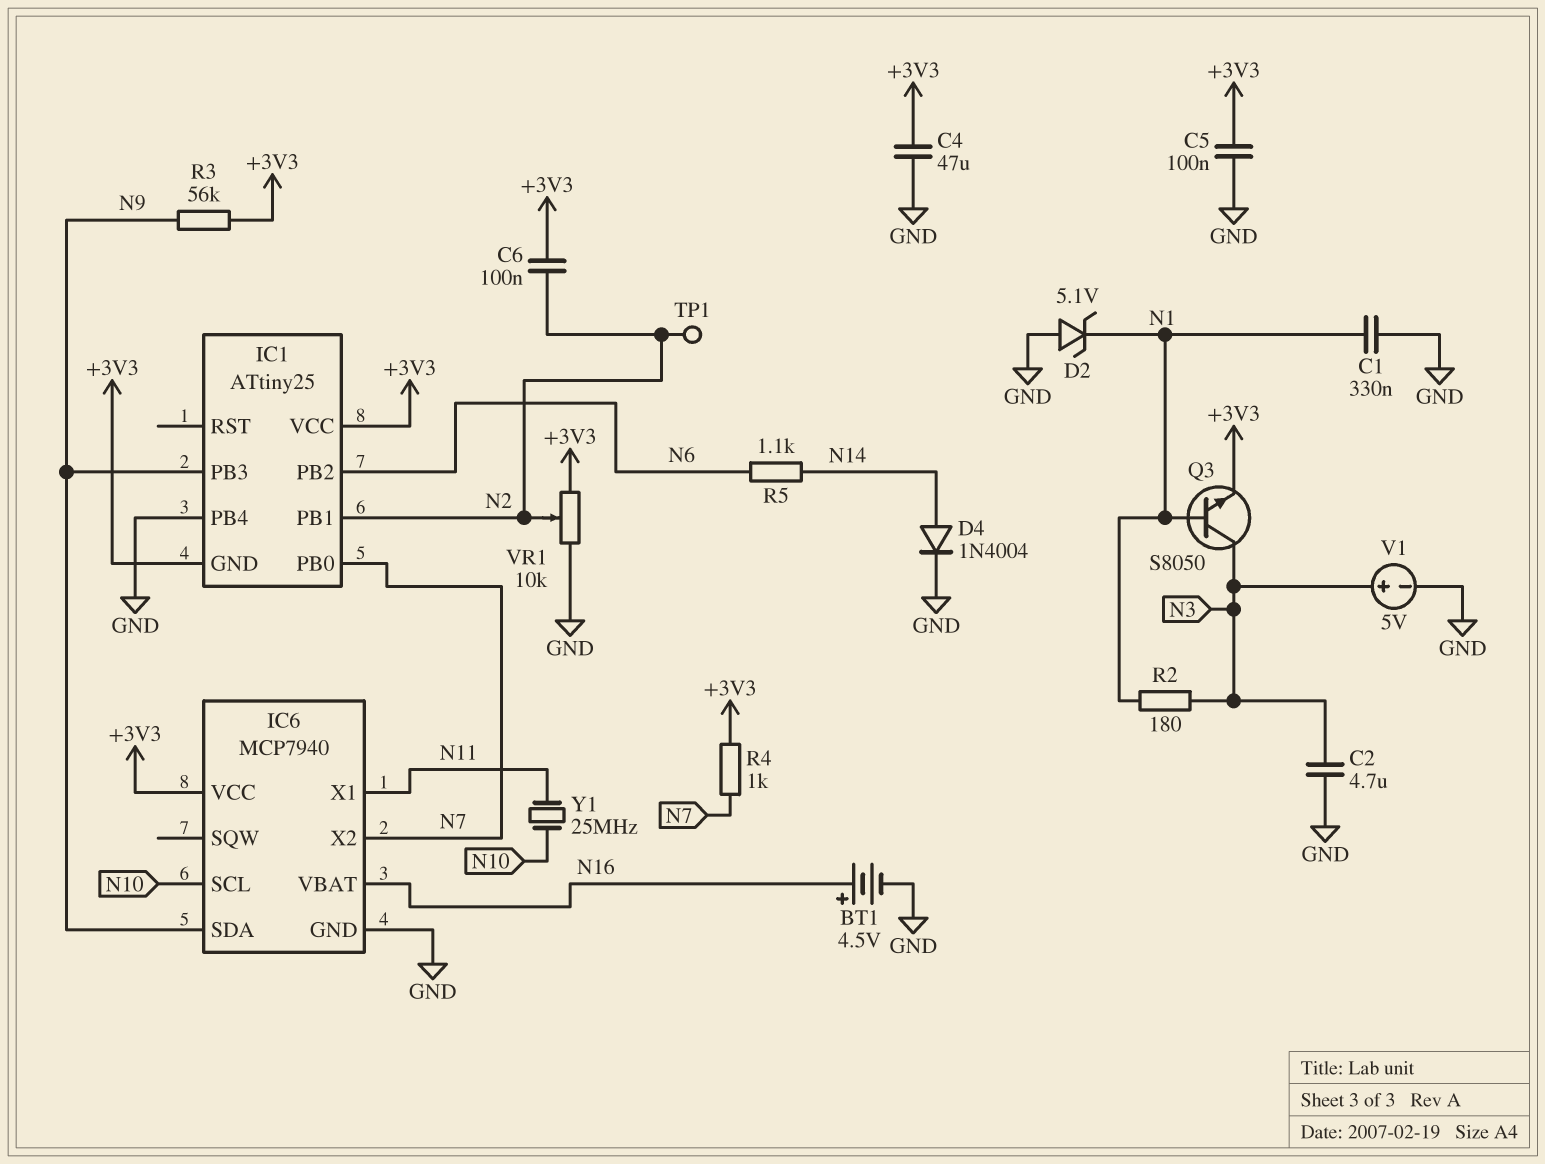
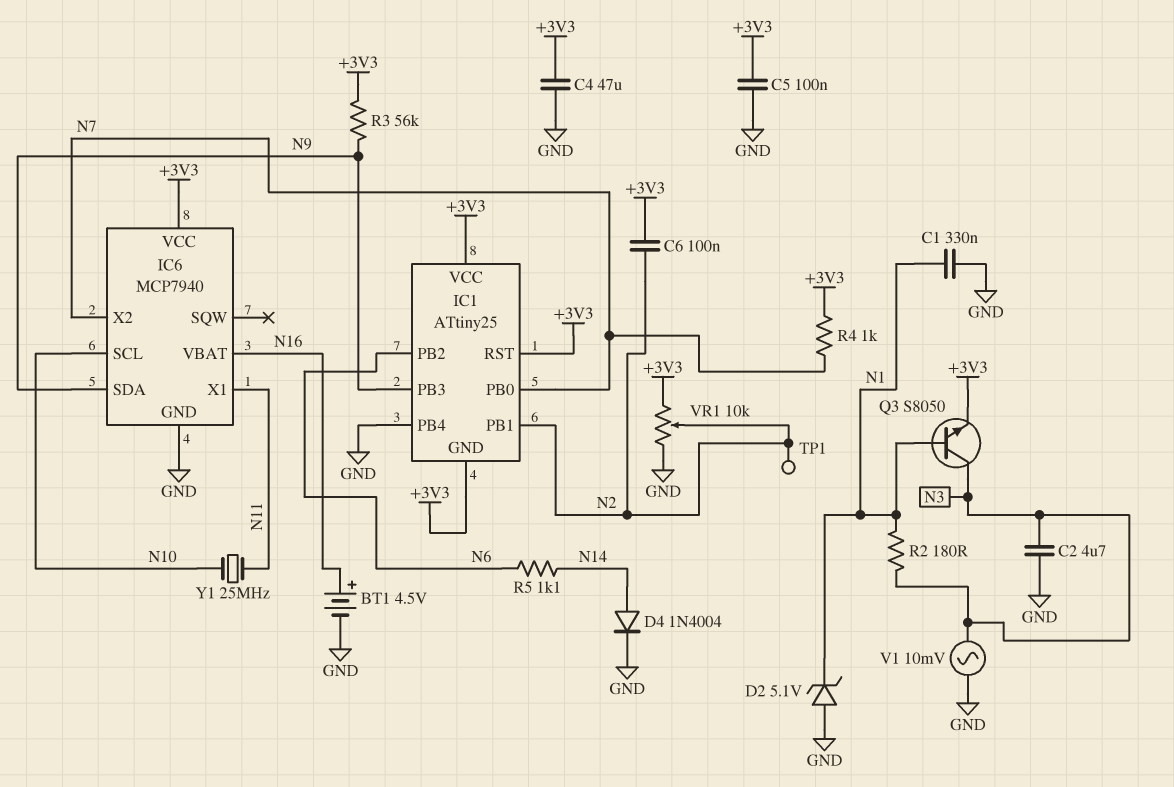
IC1 pin RST: none -> +3V3
V1: 5V (plus N3, minus GND) -> AC 10mV (GND, N3)

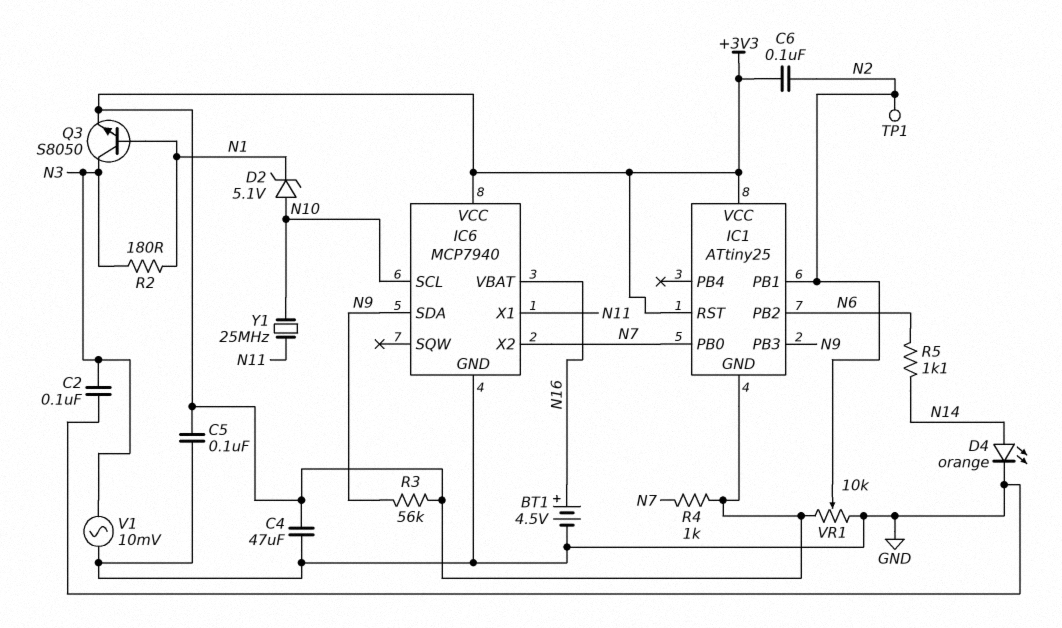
C1: 330nF (GND, N1) -> none
C2: 4.7uF (GND, N3) -> 100nF (GND, N3)
D2: zener 5.1V (A GND, K N1) -> zener 5.1V (A N10, K N1)
D4: diode 1N4004 (A N14, K GND) -> LED orange (A N14, K GND)
IC1 pin PB4: GND -> none

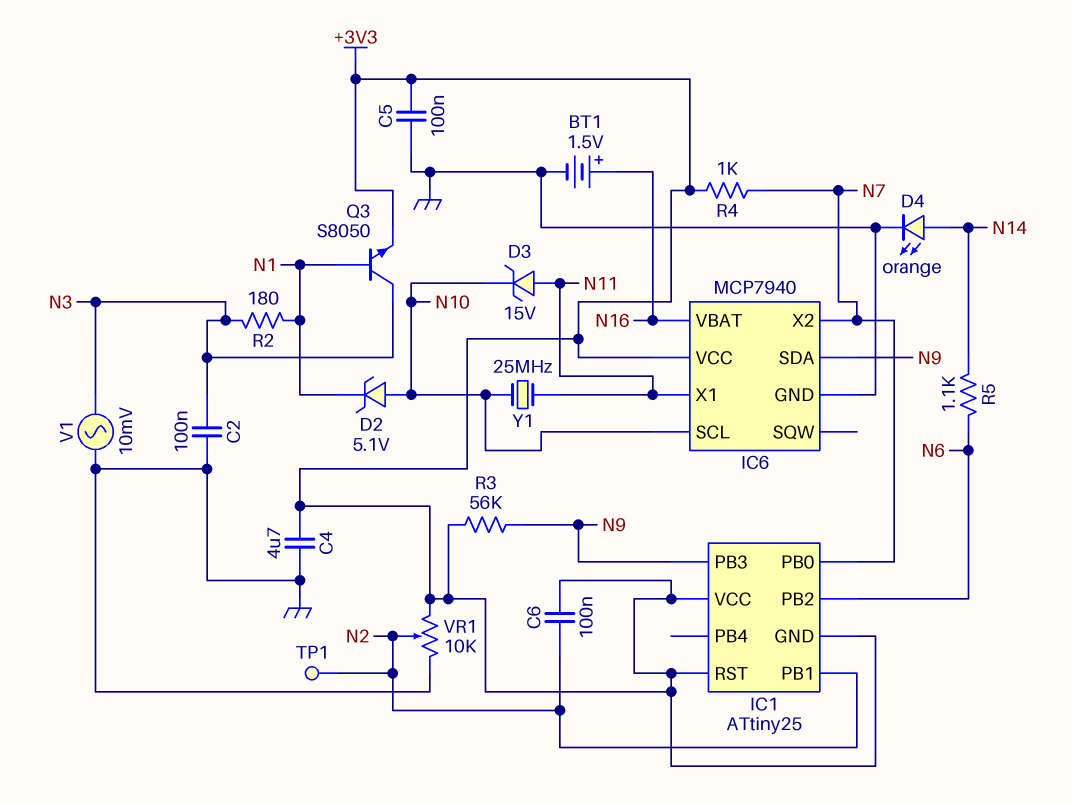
BT1: 4.5V (plus N16, minus GND) -> 1.5V (plus N16, minus GND)
C4: 47uF (+3V3, GND) -> 4.7uF (+3V3, GND)
D3: none -> zener 15V (A N11, K N10)

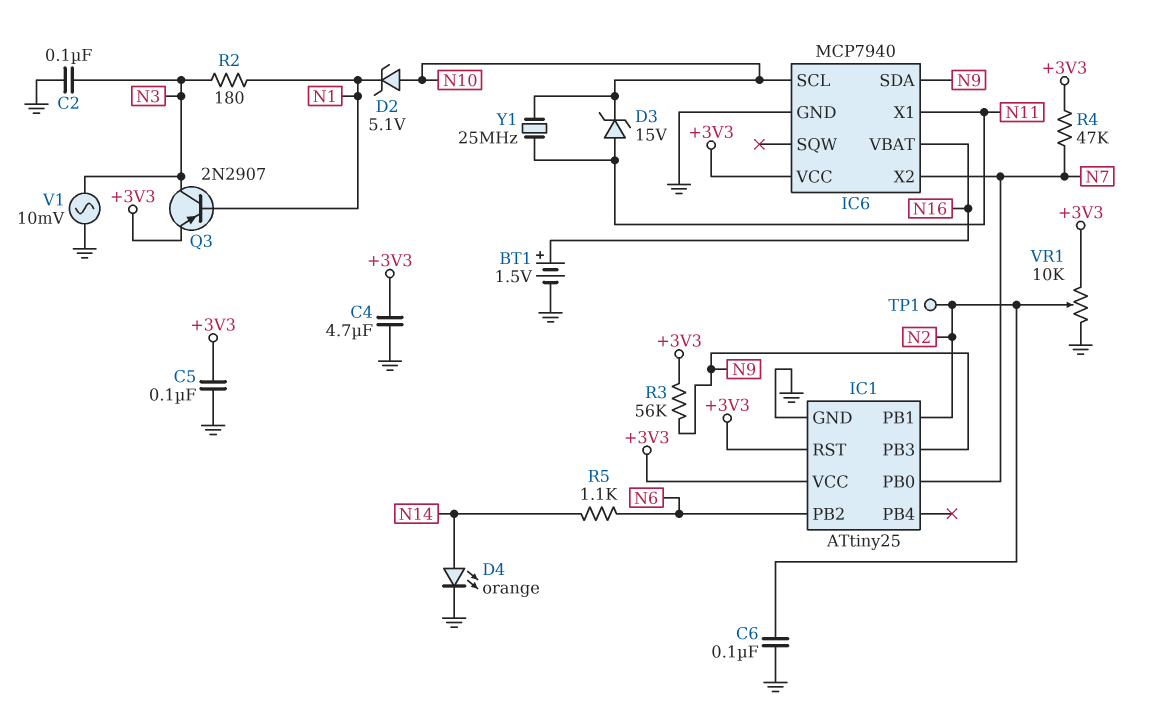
C6: 100nF (+3V3, N2) -> 100nF (GND, N2)
IC1 pin GND: +3V3 -> GND
Q3: NPN S8050 (B N1, C N3, E +3V3) -> PNP 2N2907 (B N1, C N3, E +3V3)
R4: 1k (+3V3, N7) -> 47k (+3V3, N7)

